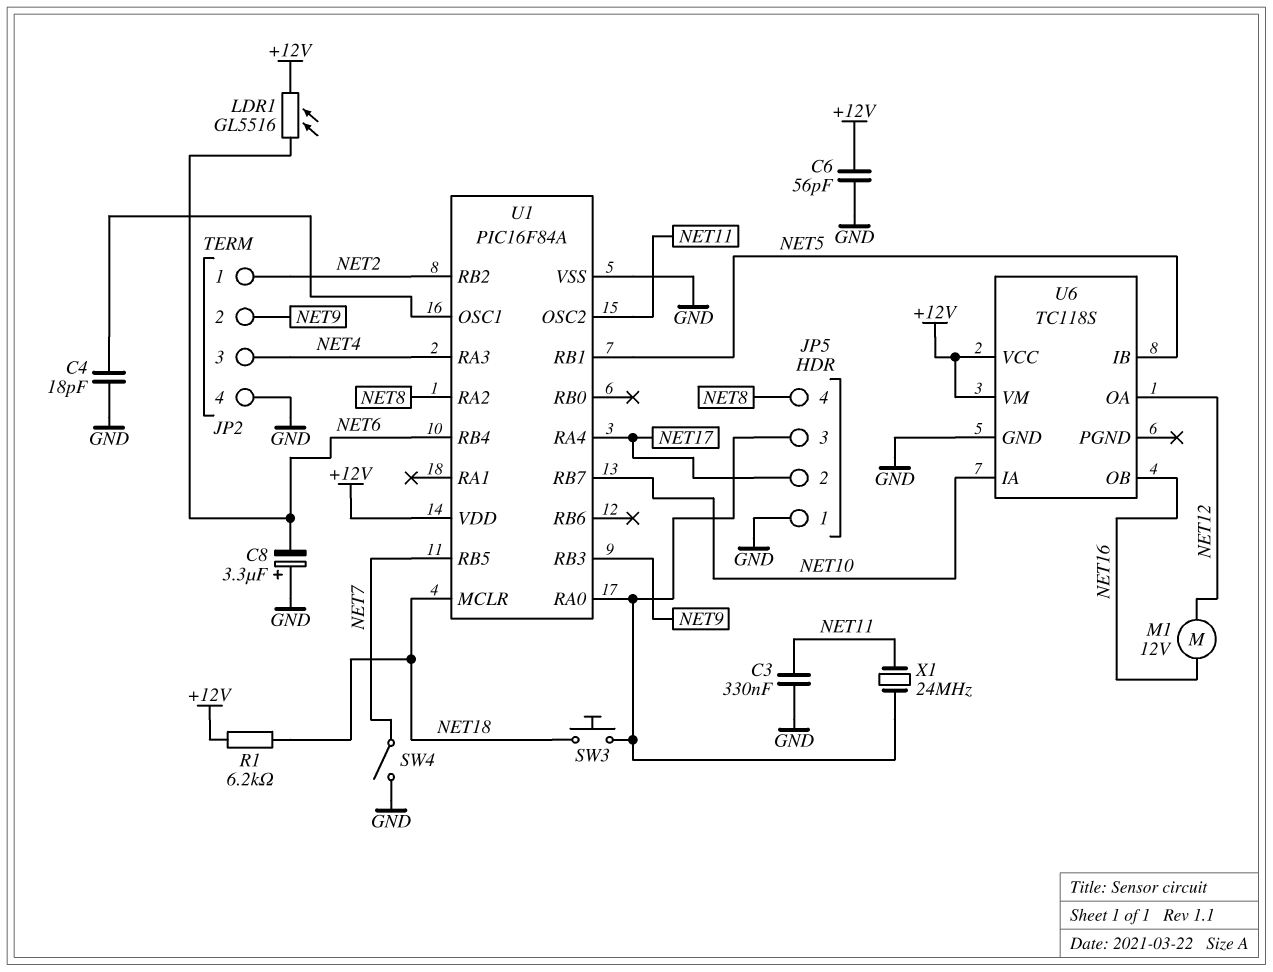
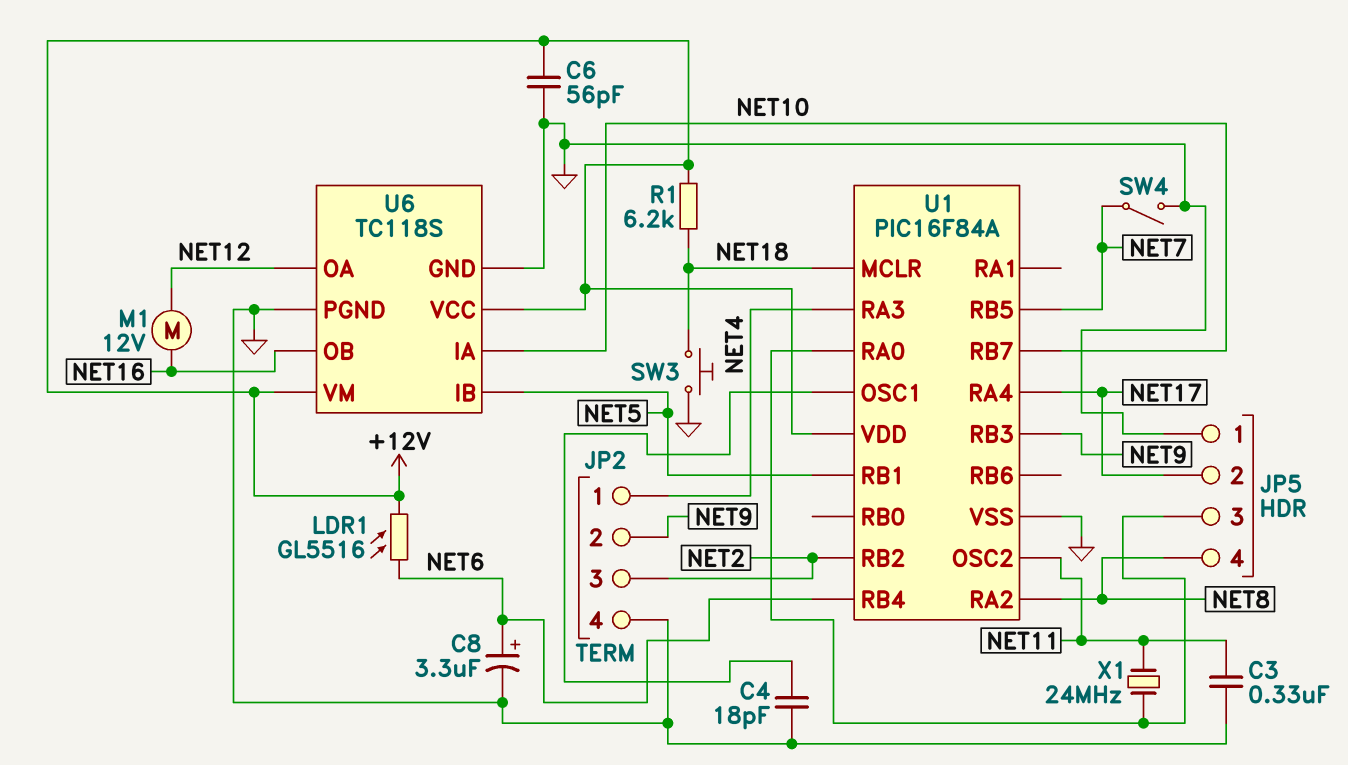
C8: 3.3uF (plus GND, minus NET6) -> 3.3uF (plus NET6, minus GND)
JP2 pin 1: NET2 -> NET4
JP2 pin 3: NET4 -> NET2
SW3: button (JP5/3, NET18) -> button (GND, NET18)
U6 pin PGND: none -> GND

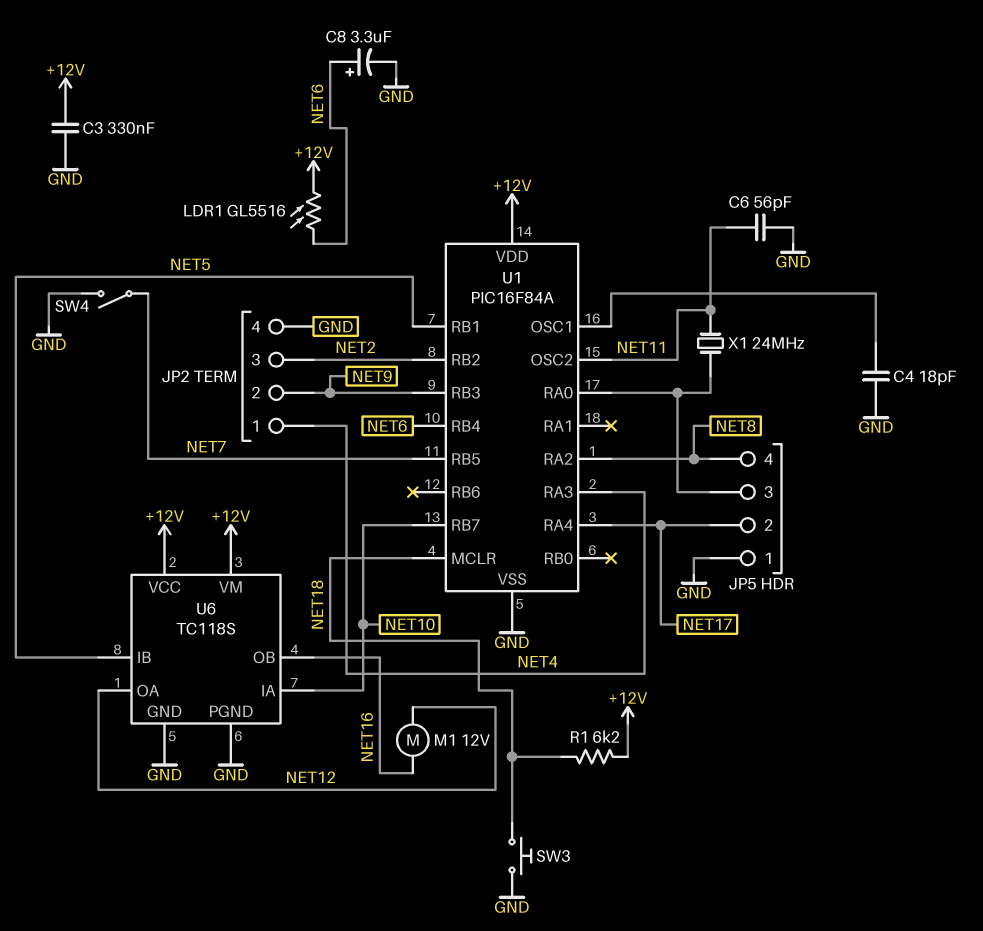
C3: 330nF (GND, NET11) -> 330nF (+12V, GND)
C6: 56pF (+12V, GND) -> 56pF (GND, NET11)

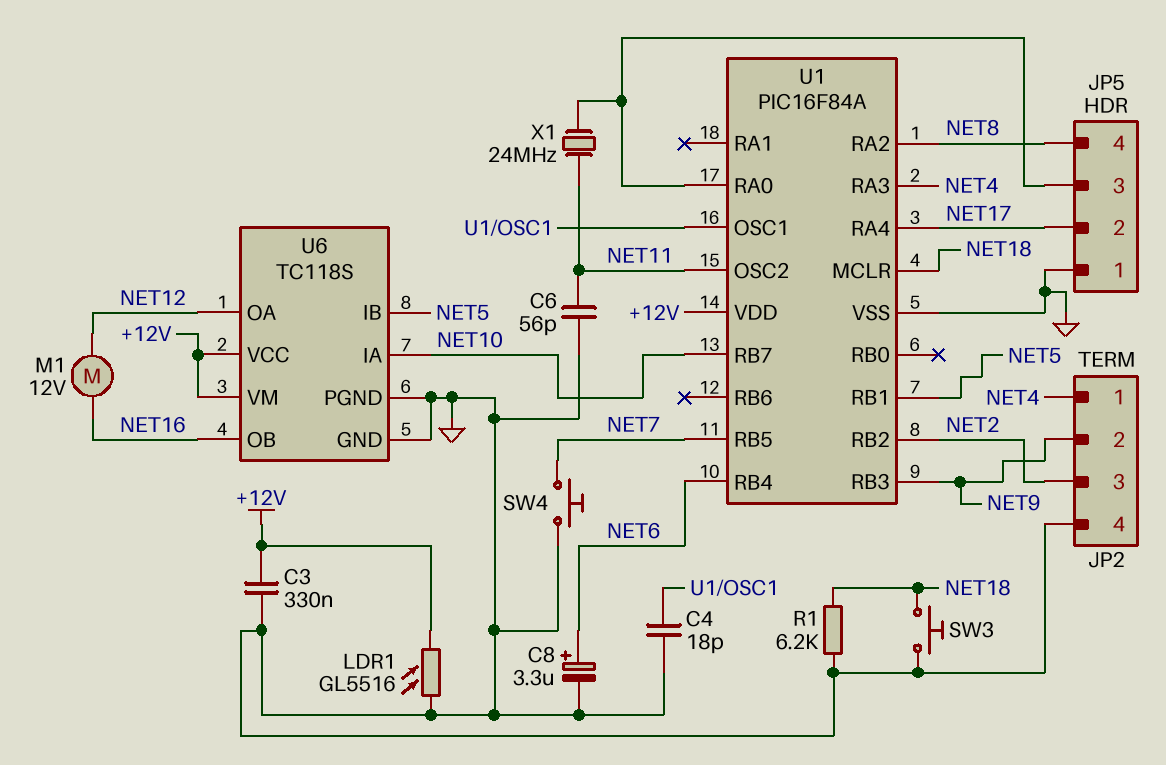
LDR1: GL5516 (+12V, NET6) -> GL5516 (+12V, GND)
R1: 6.2k (+12V, NET18) -> 6.2k (GND, NET18)
SW4: switch (GND, NET7) -> button (GND, NET7)

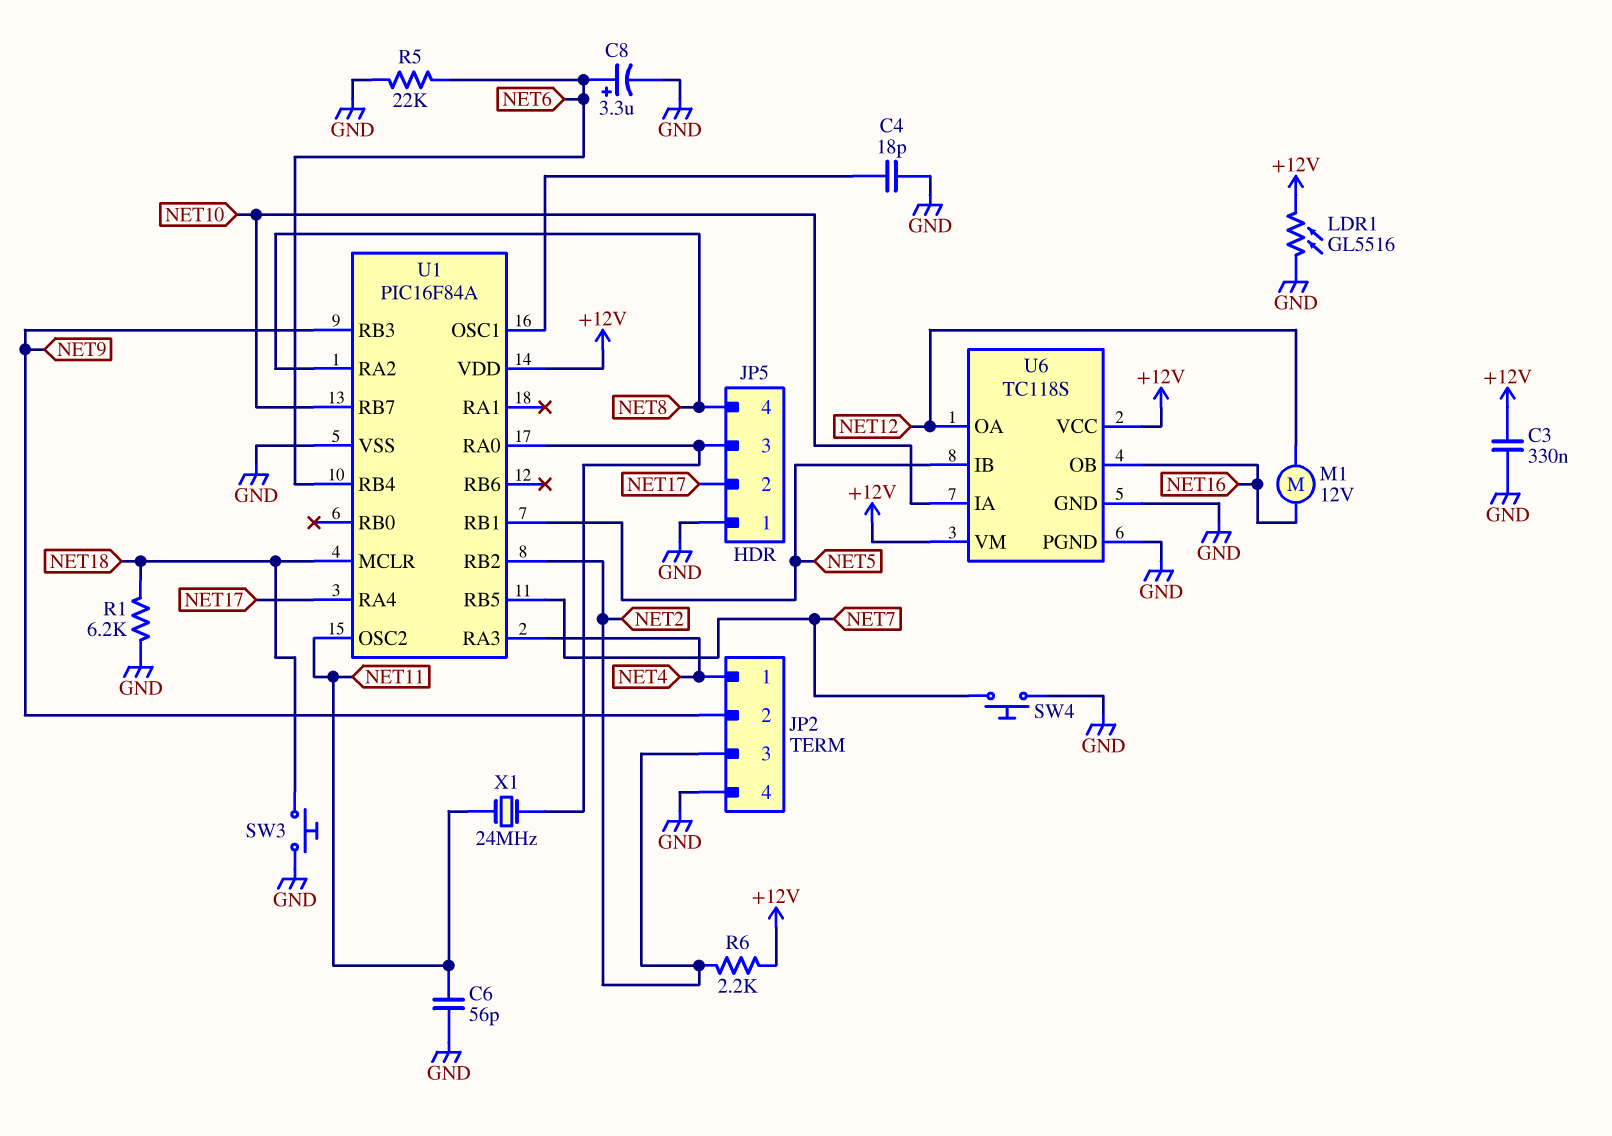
R5: none -> 22k (GND, NET6)
R6: none -> 2.2k (+12V, NET2)

